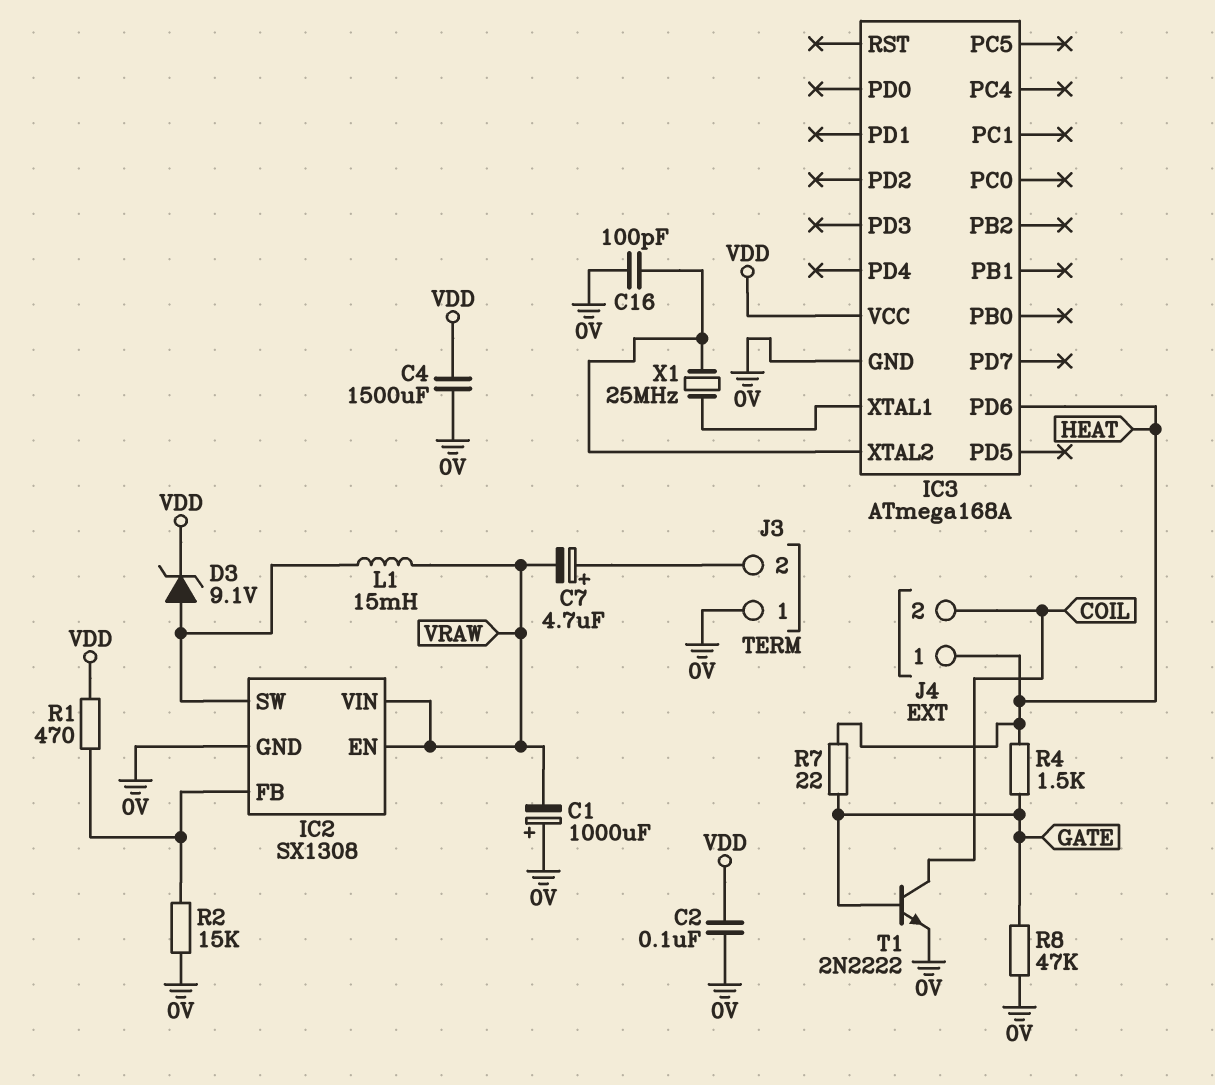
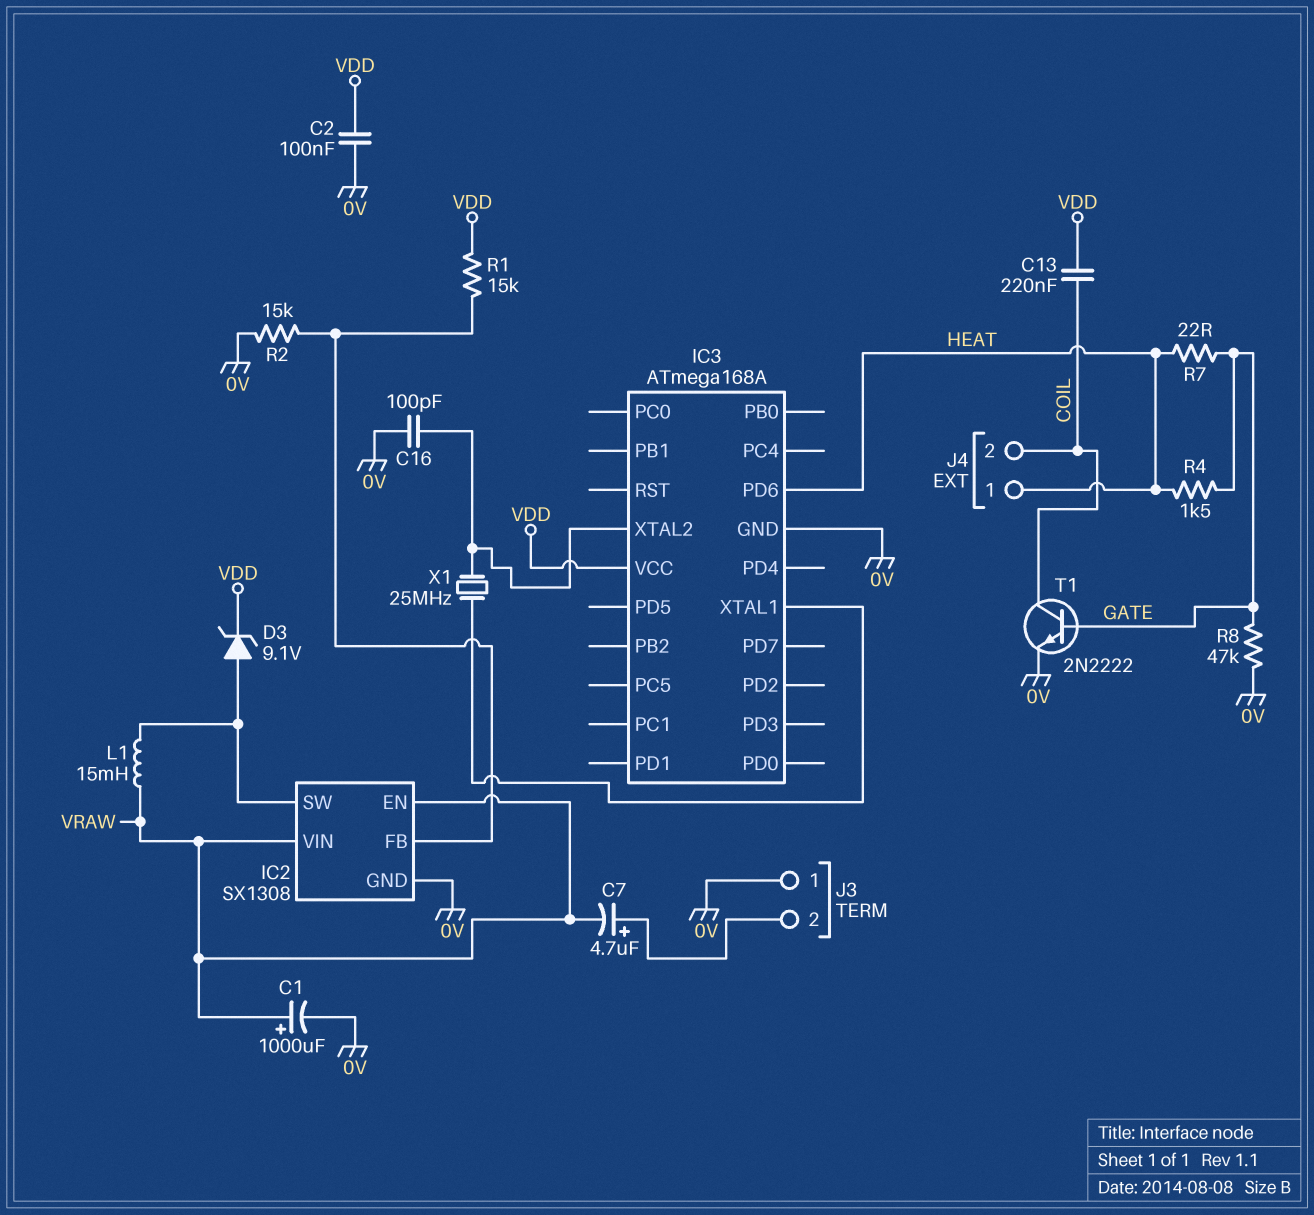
C1: 1000uF (plus 0V, minus VRAW) -> 1000uF (plus VRAW, minus 0V)
C4: 1500uF (0V, VDD) -> none
C13: none -> 220nF (COIL, VDD)
R1: 470 (IC2/FB, VDD) -> 15k (IC2/FB, VDD)

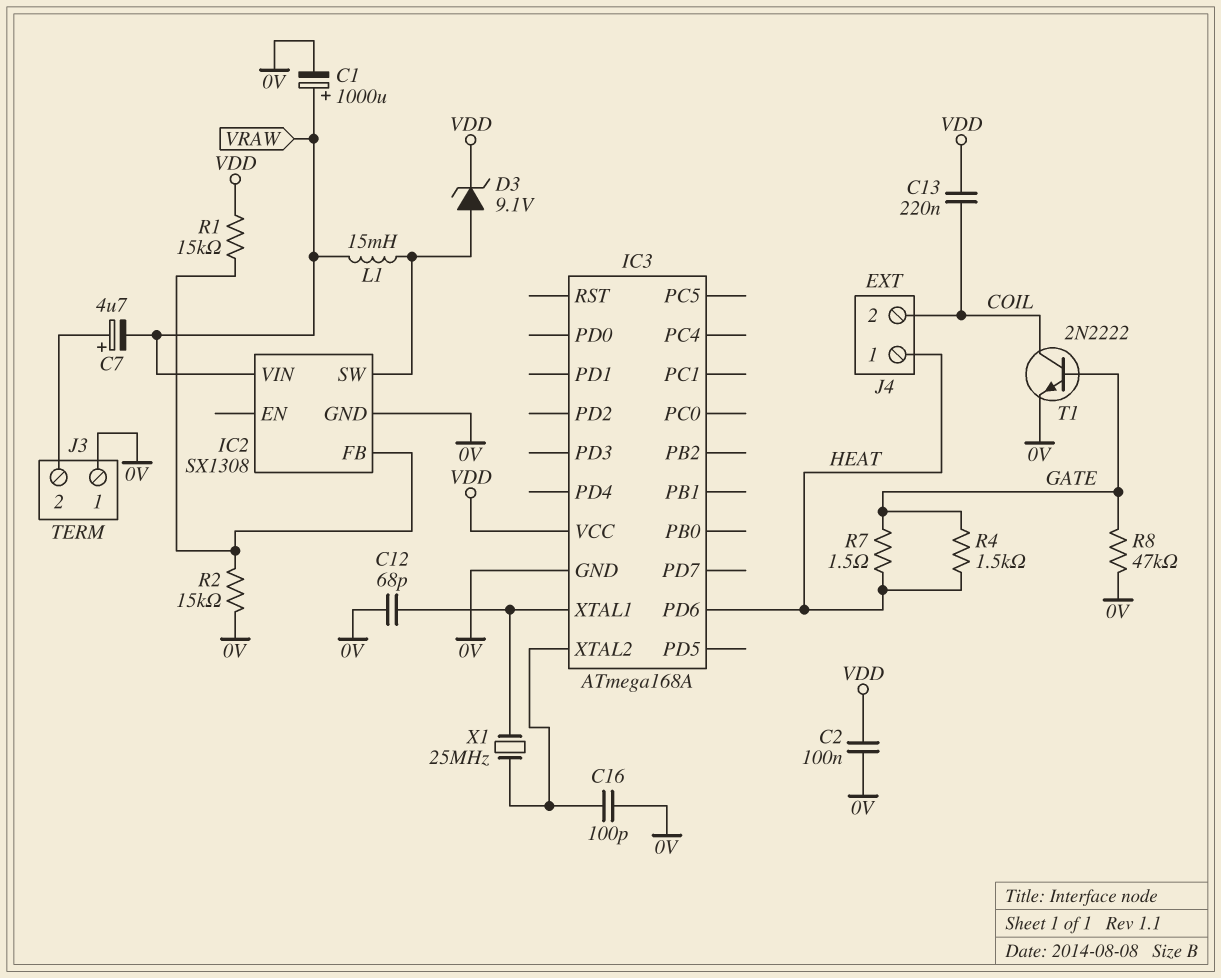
C12: none -> 68pF (0V, IC3/XTAL1)
IC2 pin EN: VRAW -> none
R7: 22 (GATE, HEAT) -> 1.5 (GATE, HEAT)

